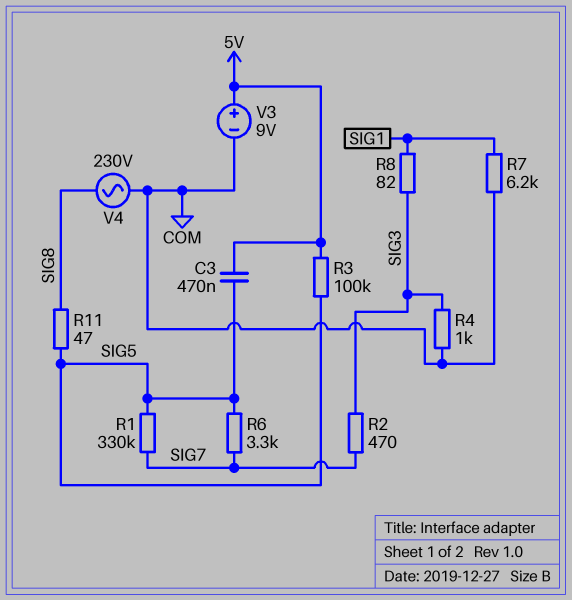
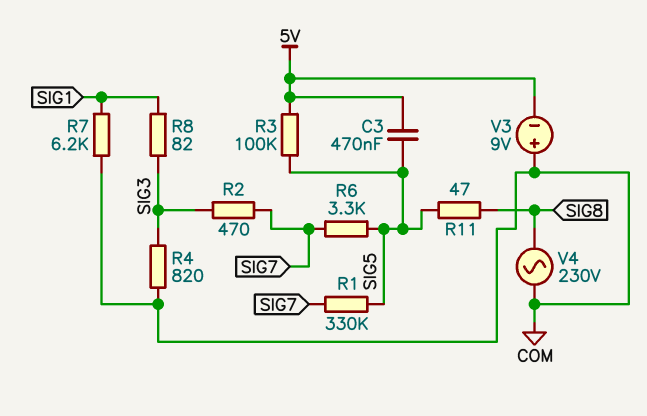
R4: 1k (COM, SIG3) -> 820 (COM, SIG3)
V3: 9V (plus 5V, minus COM) -> 9V (plus COM, minus 5V)

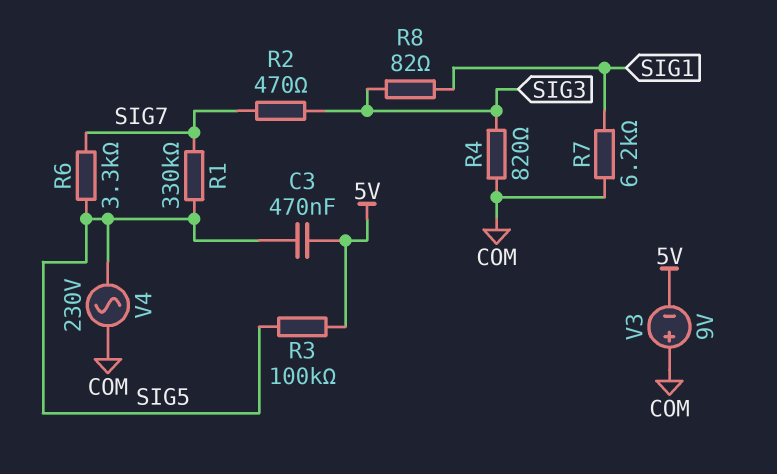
R11: 47 (SIG5, SIG8) -> none
V4: AC 230V (COM, SIG8) -> AC 230V (COM, SIG5)

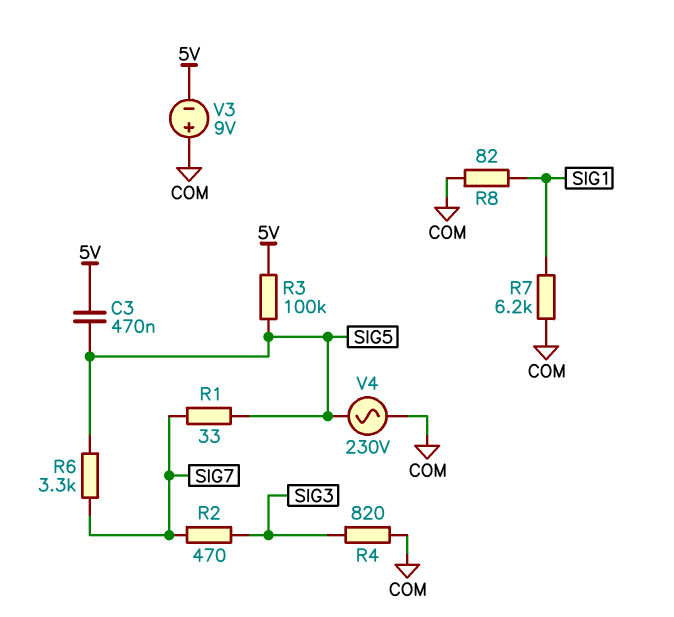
R1: 330k (SIG5, SIG7) -> 33 (SIG5, SIG7)
R8: 82 (SIG1, SIG3) -> 82 (COM, SIG1)

